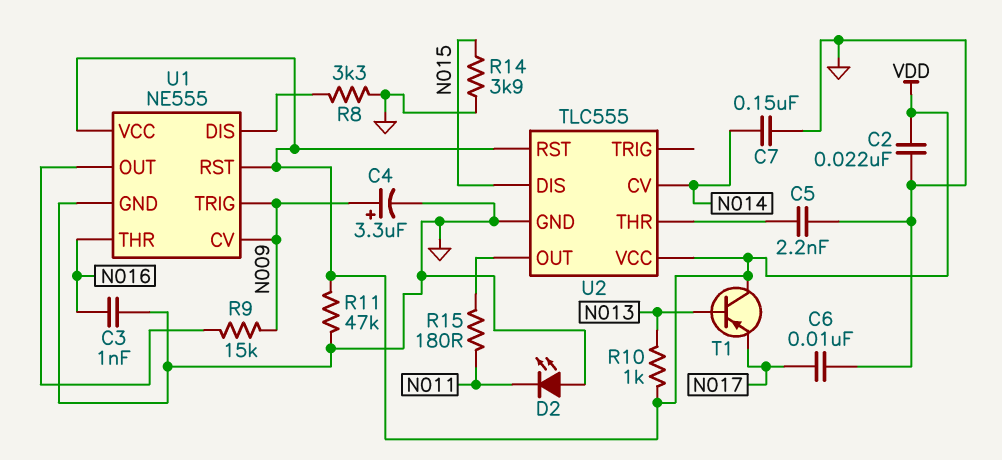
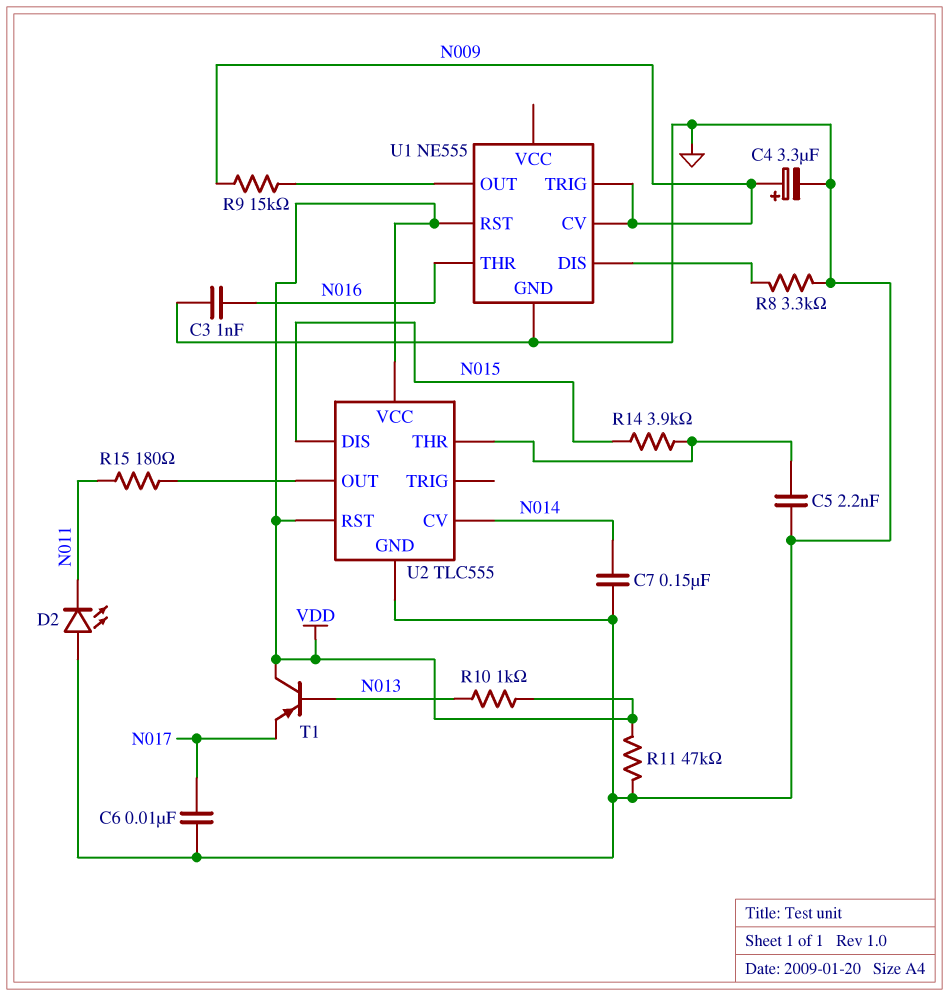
C2: 22nF (GND, VDD) -> none
R14: 3.9k (GND, N015) -> 3.9k (N015, U2/THR)
U1 pin VCC: VDD -> none

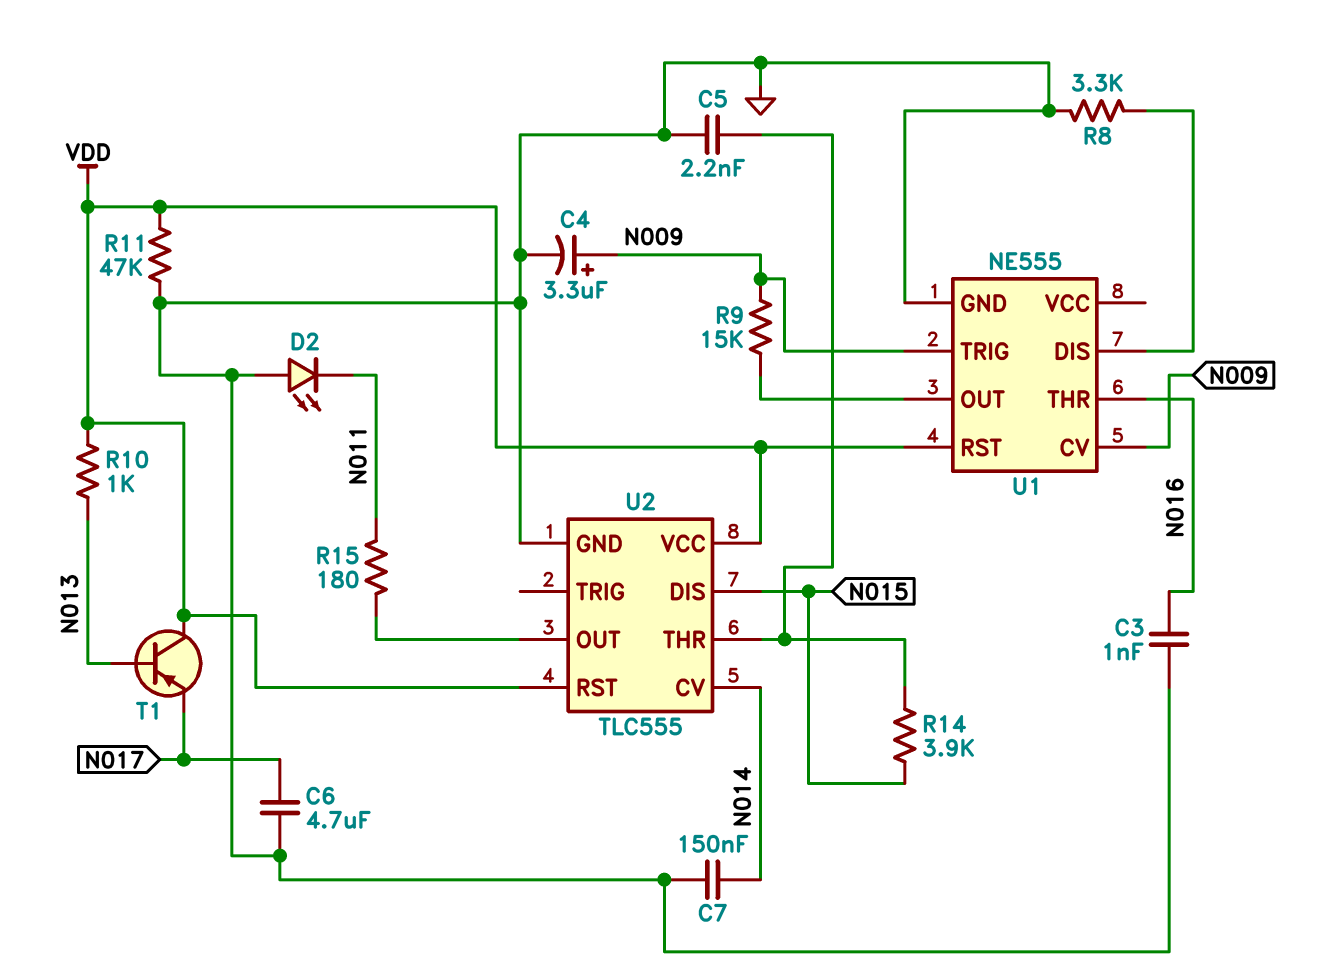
C6: 10nF (GND, N017) -> 4.7uF (GND, N017)

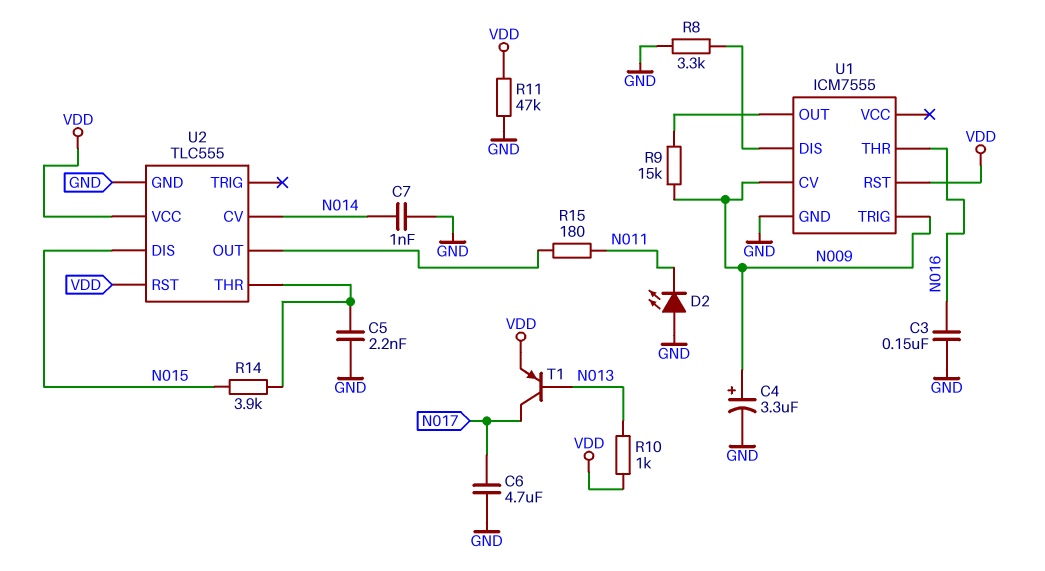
C3: 1nF (GND, N016) -> 150nF (GND, N016)
C7: 150nF (GND, N014) -> 1nF (GND, N014)
T1: PNP (B N013, C VDD, E N017) -> PNP (B N013, C N017, E VDD)
U1: NE555 -> ICM7555

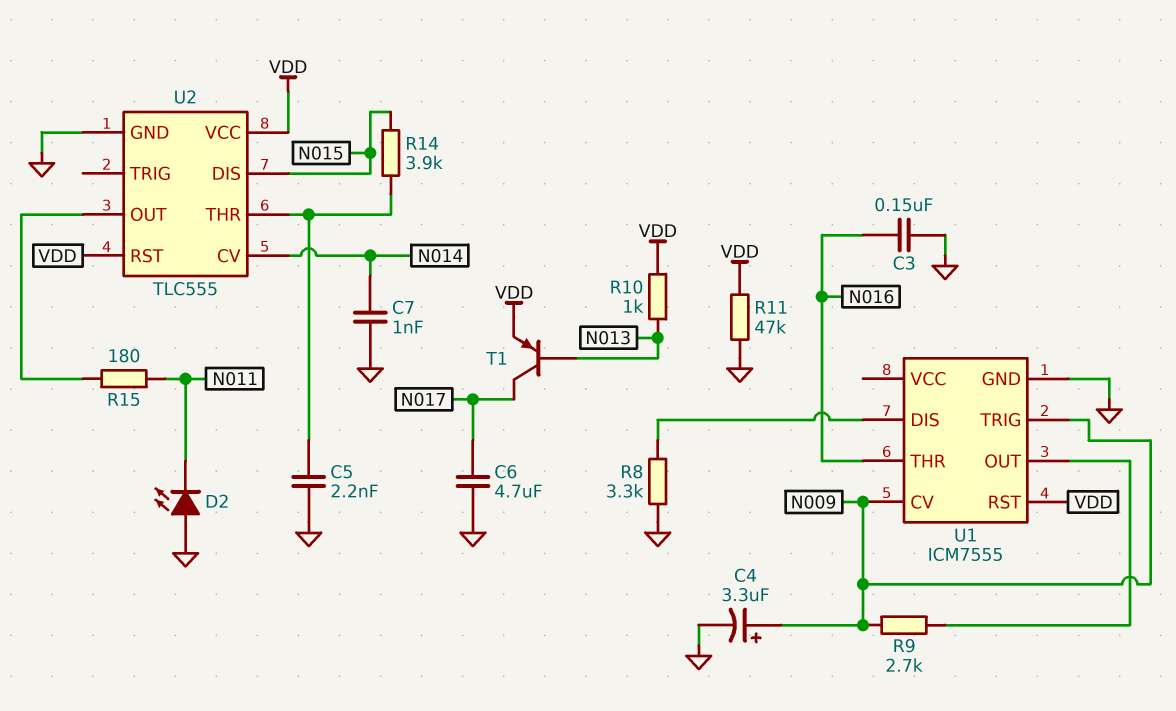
R9: 15k (N009, U1/OUT) -> 2.7k (N009, U1/OUT)

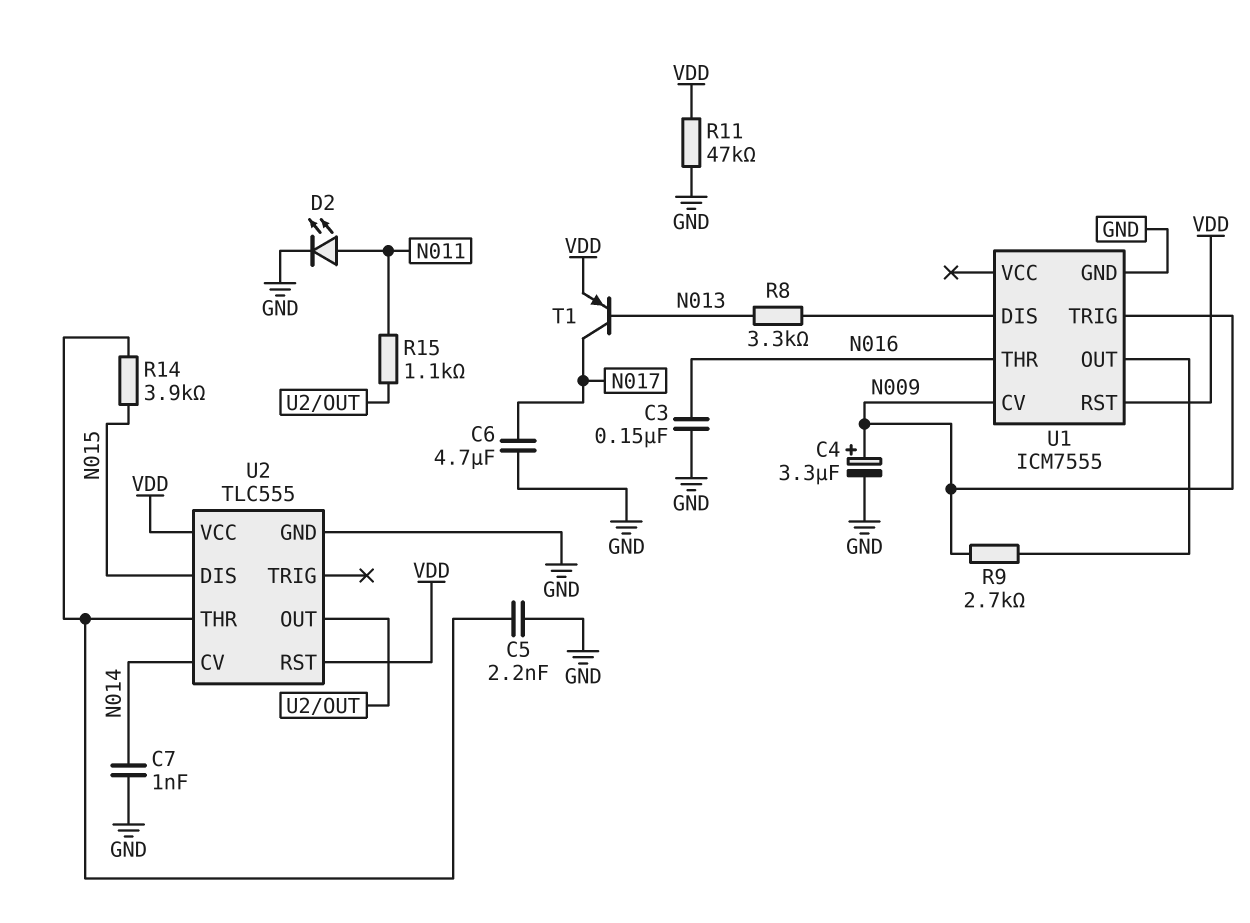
D2: LED (A GND, K N011) -> LED (A N011, K GND)
R8: 3.3k (GND, U1/DIS) -> 3.3k (N013, U1/DIS)
R10: 1k (N013, VDD) -> none
R15: 180 (N011, U2/OUT) -> 1.1k (N011, U2/OUT)

